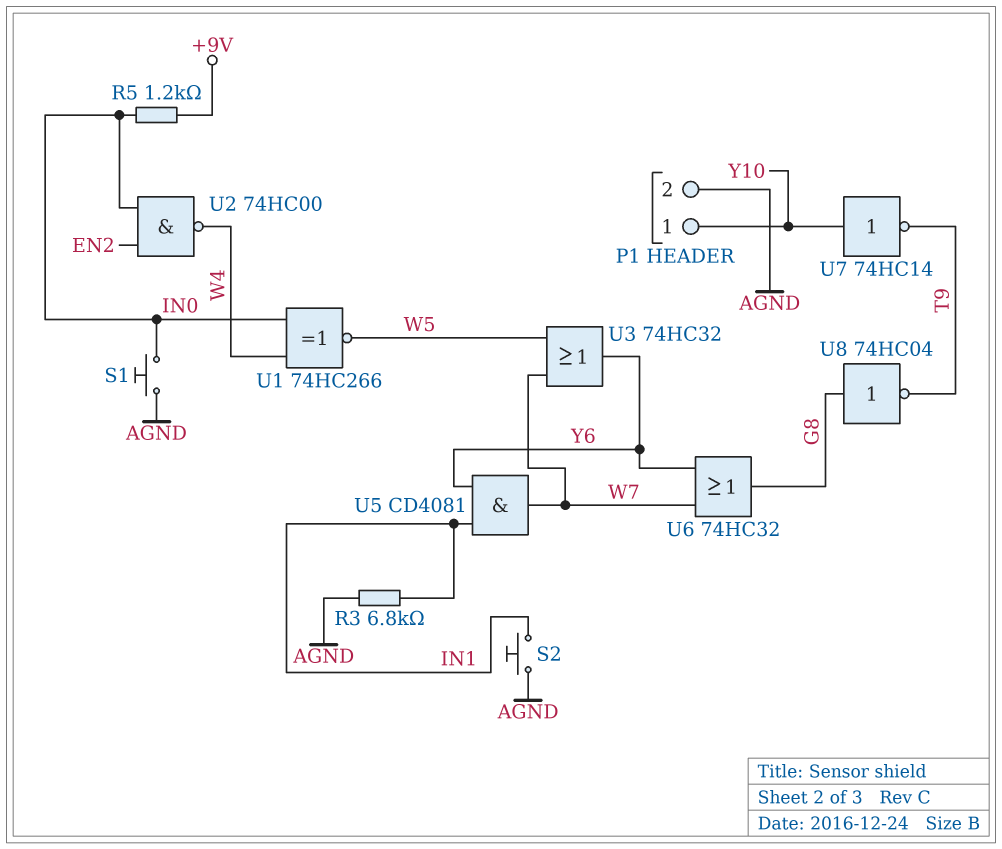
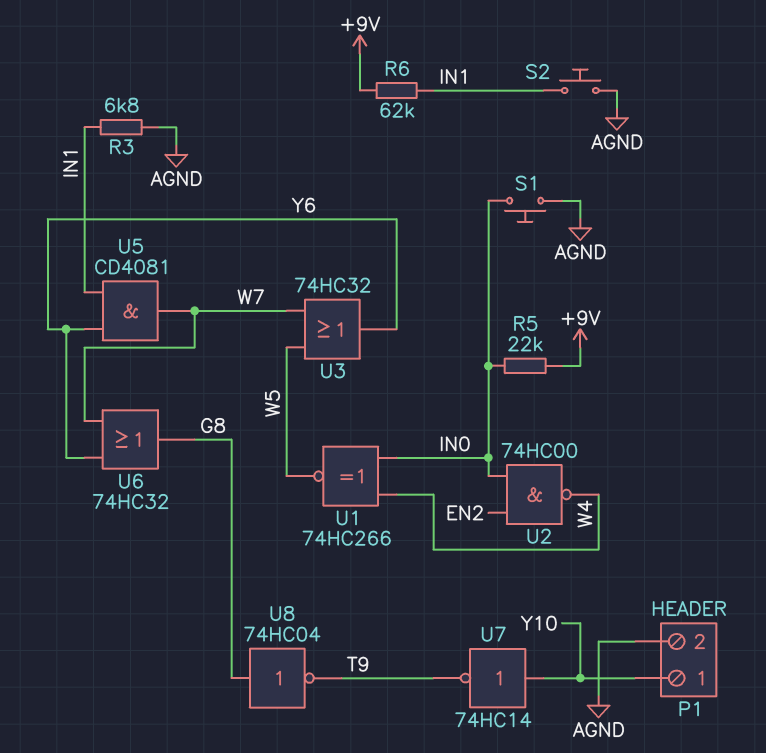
R5: 1.2k (+9V, IN0) -> 22k (+9V, IN0)
R6: none -> 62k (+9V, IN1)

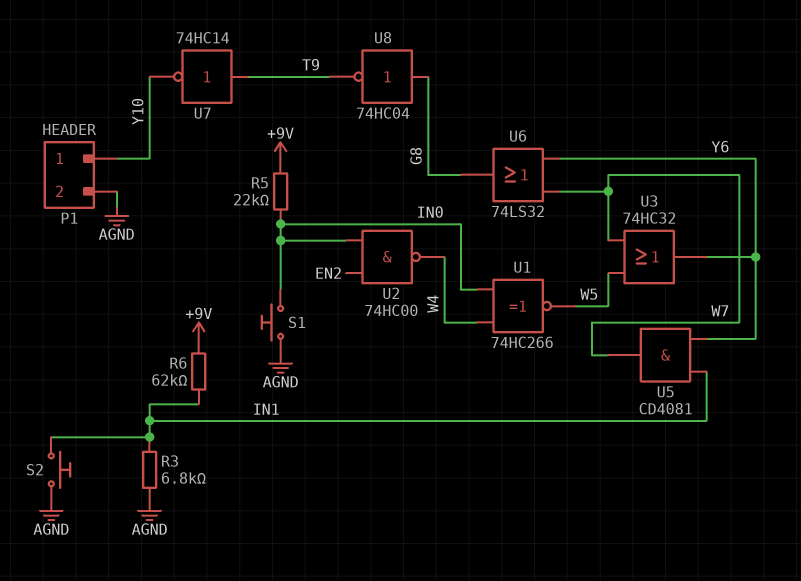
U6: OR 74HC32 (in W7, in Y6, out G8) -> OR 74LS32 (in W7, in Y6, out G8)
U7: NOT 74HC14 (in Y10, out T9) -> NOT 74HC14 (in T9, out Y10)

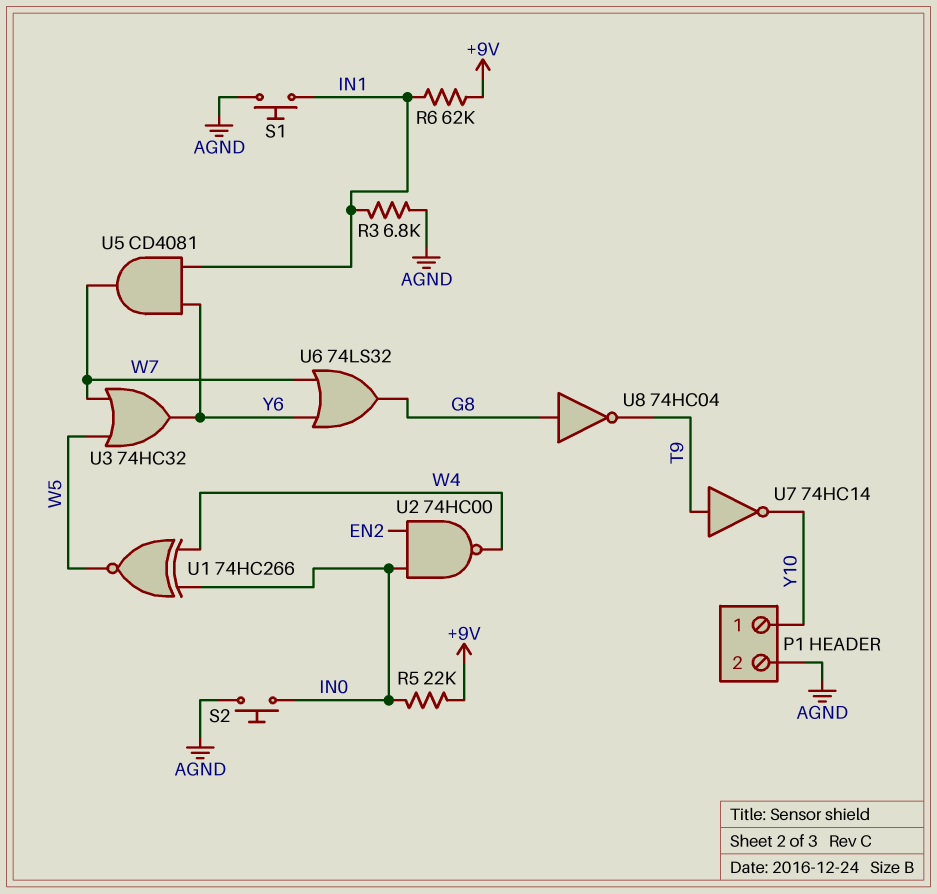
S1: button (AGND, IN0) -> button (AGND, IN1)
S2: button (AGND, IN1) -> button (AGND, IN0)

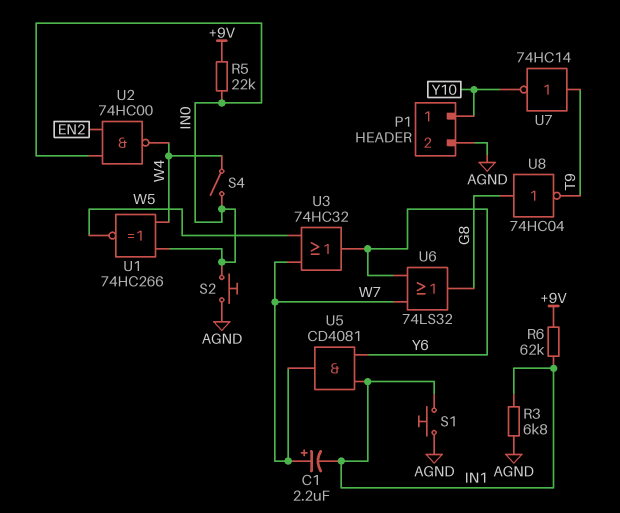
C1: none -> 2.2uF (plus W7, minus IN1)
S4: none -> switch (IN0, W4)

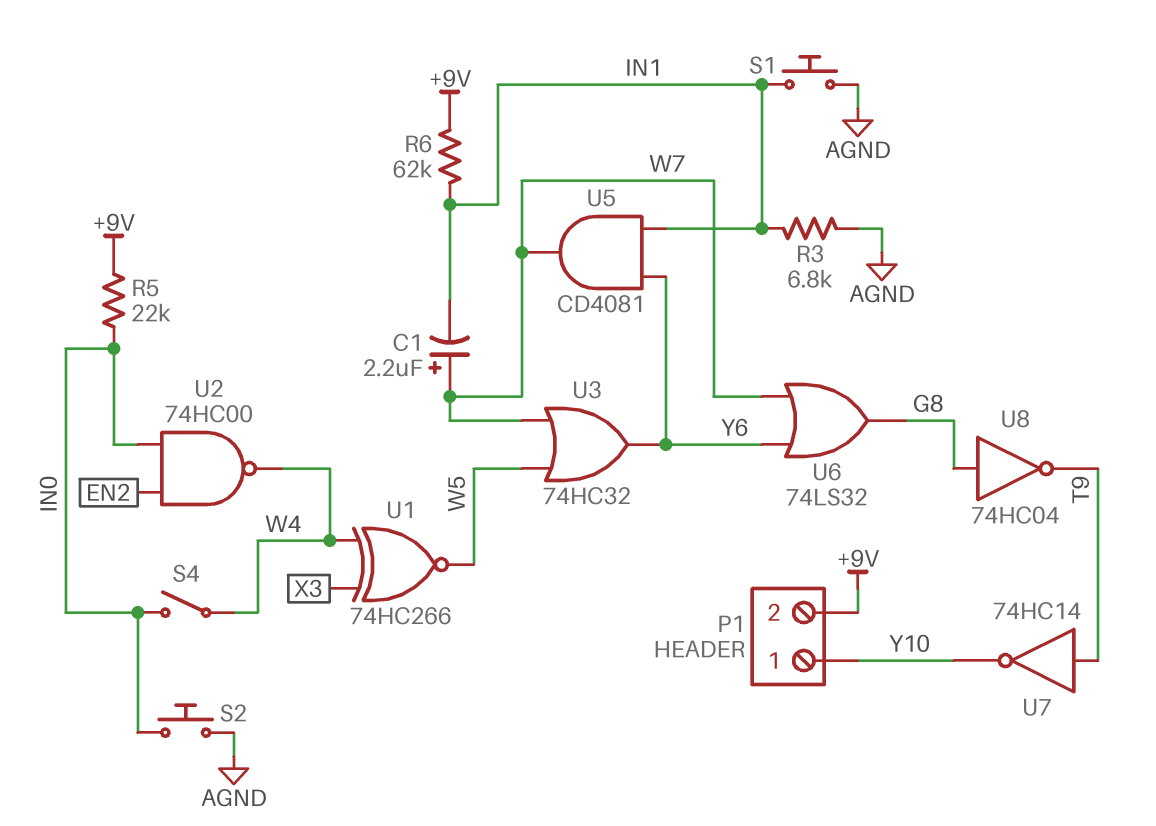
P1 pin 2: AGND -> +9V
U1: XNOR 74HC266 (in IN0, in W4, out W5) -> XNOR 74HC266 (in W4, in X3, out W5)

